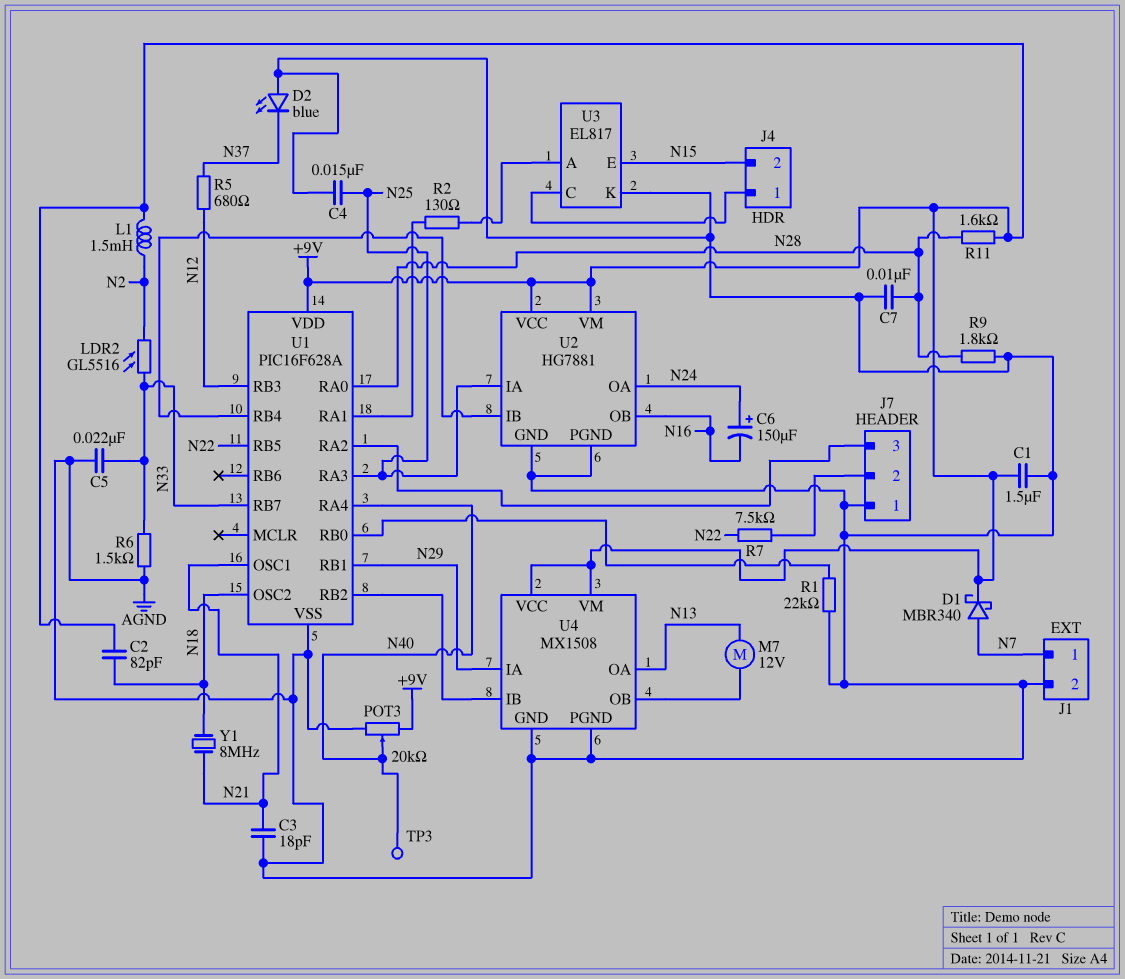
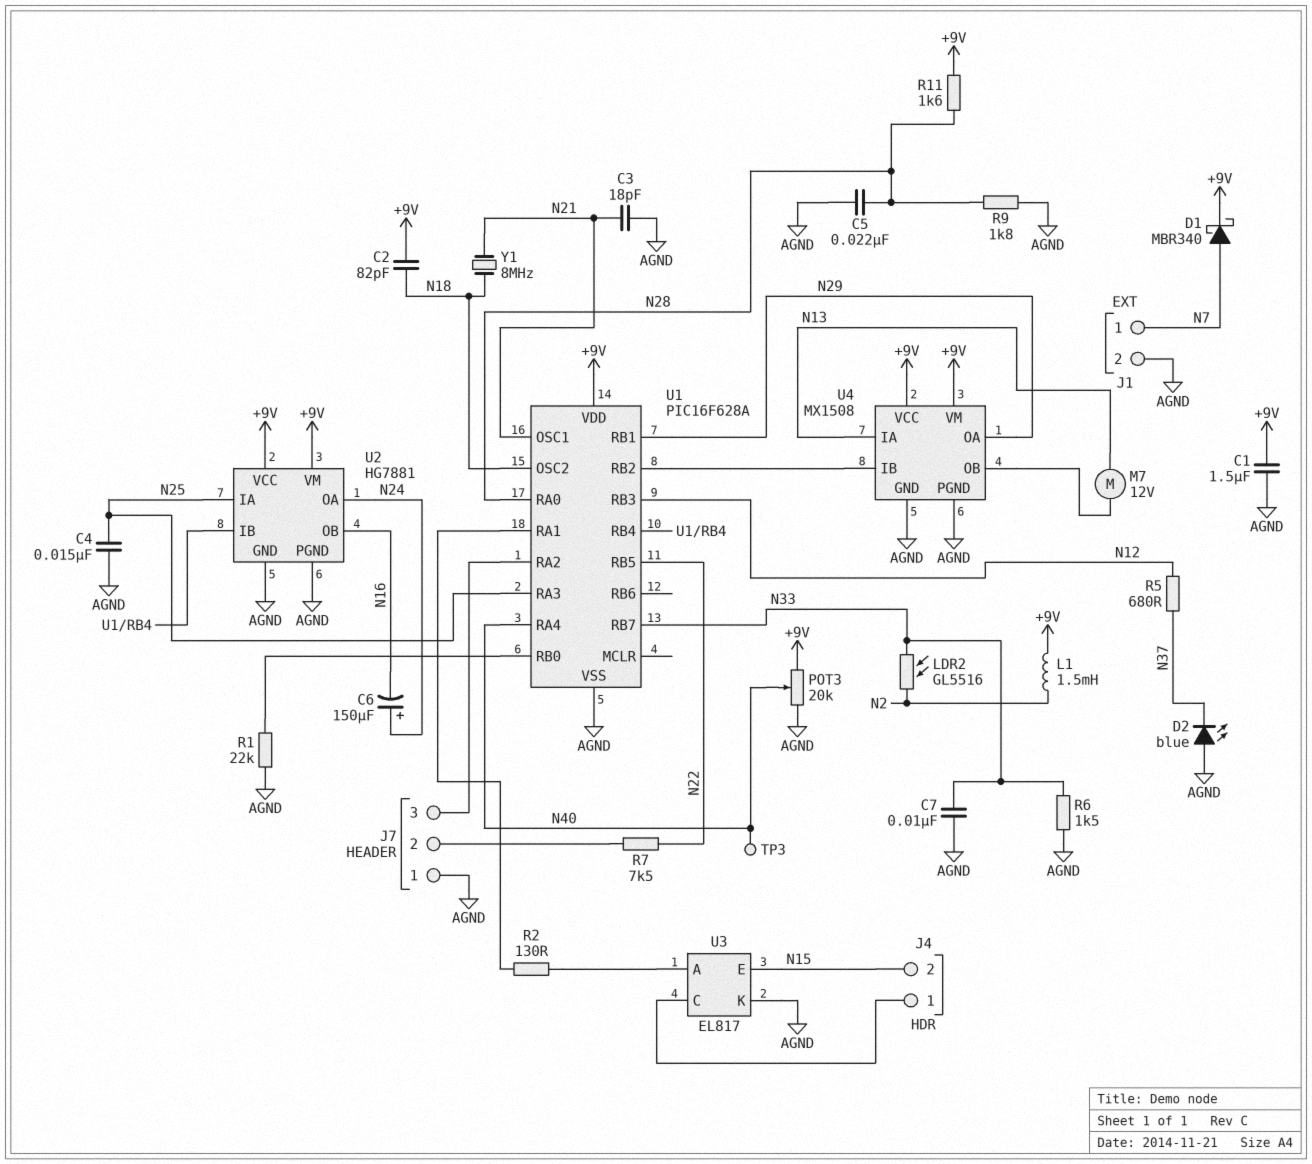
C5: 22nF (AGND, N33) -> 22nF (AGND, N28)
C7: 10nF (AGND, N28) -> 10nF (AGND, N33)
U4 pin IA: N29 -> N13
U4 pin OA: N13 -> N29

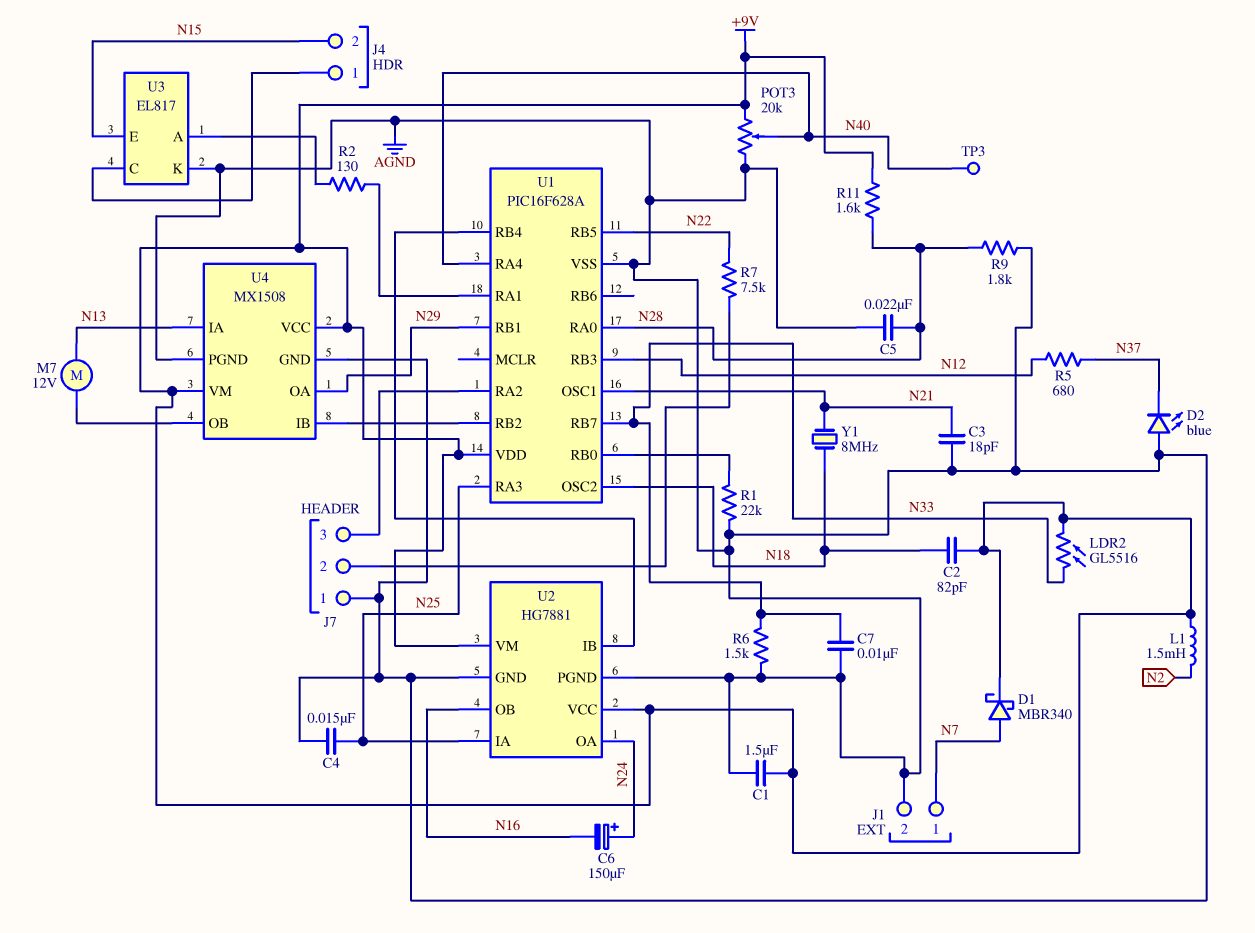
LDR2: GL5516 (N2, N33) -> GL5516 (+9V, N33)

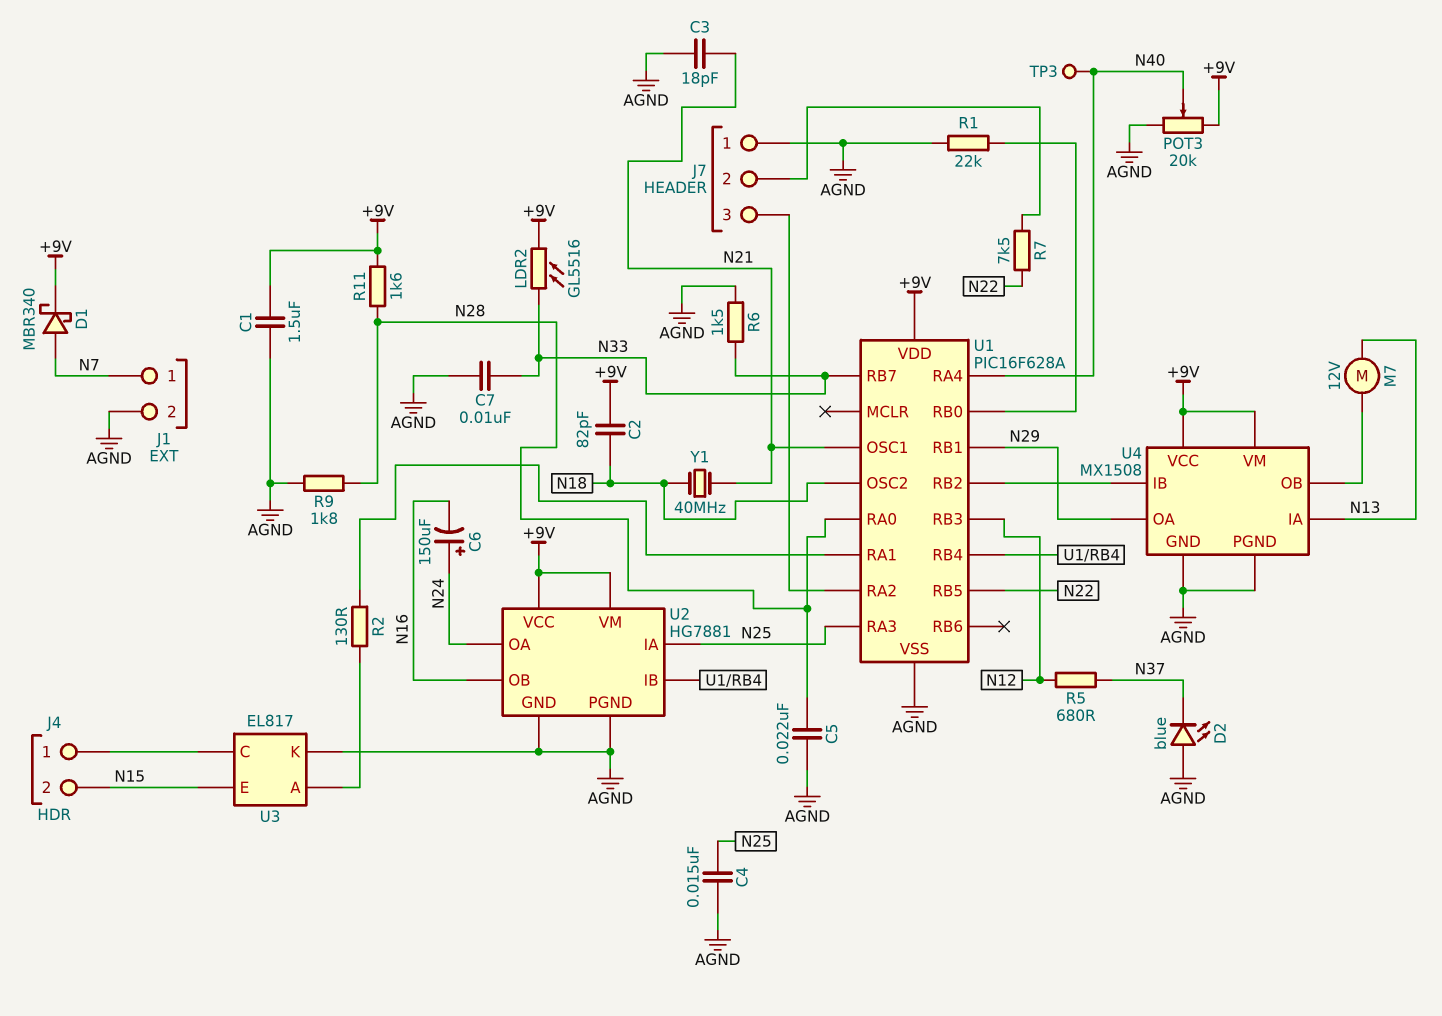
L1: 1.5mH (+9V, N2) -> none
Y1: 8MHz (N18, N21) -> 40MHz (N18, N21)

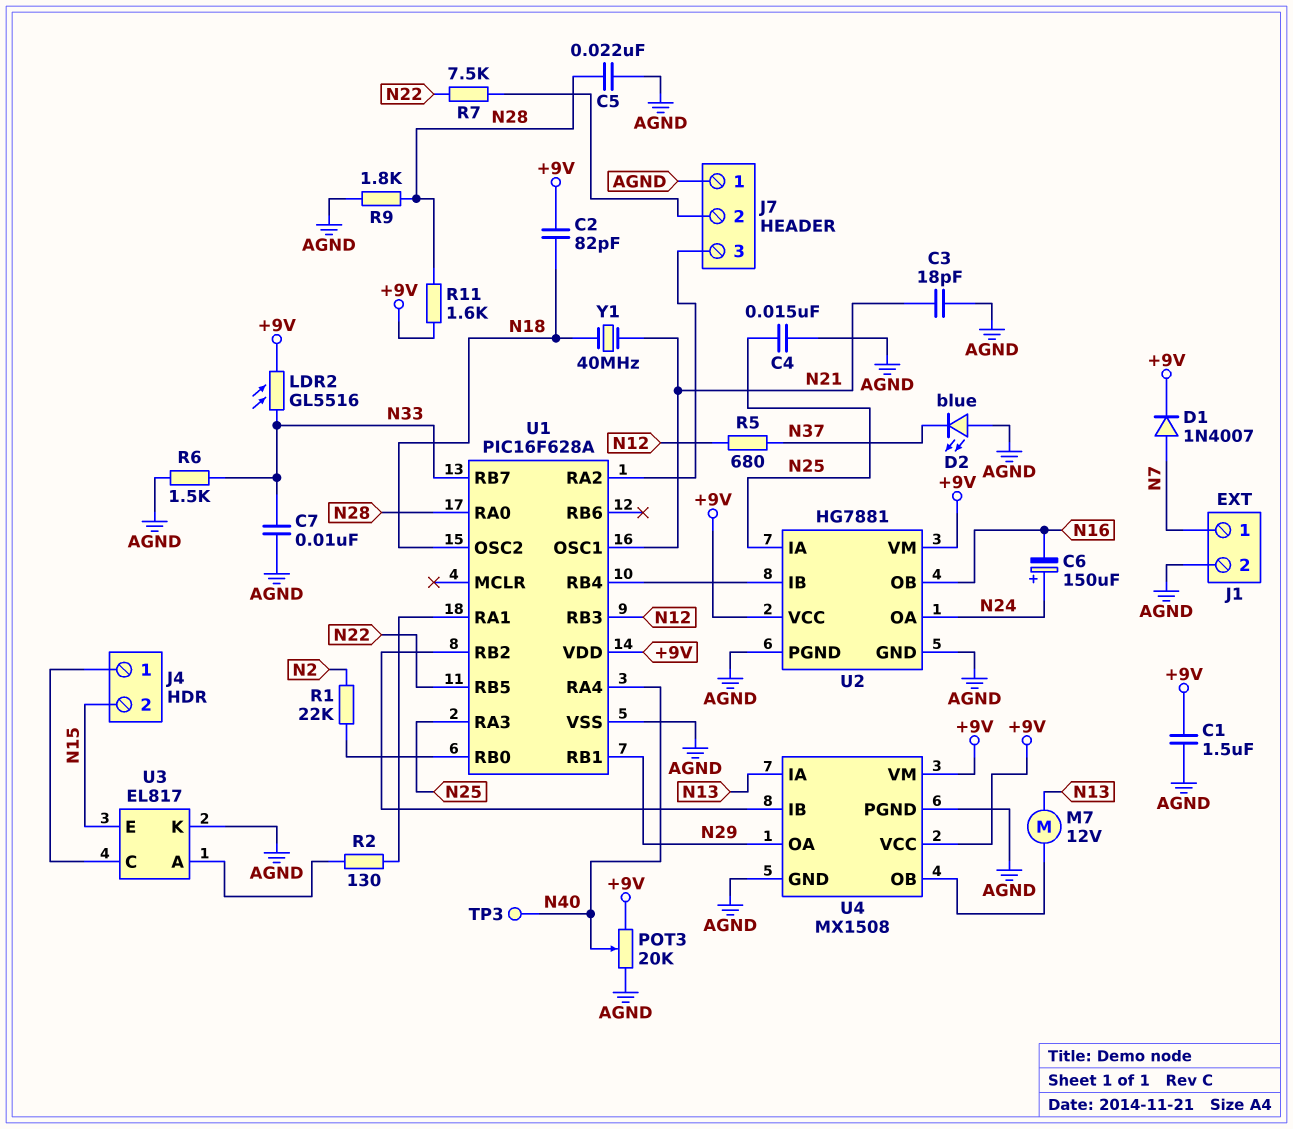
D1: schottky MBR340 (A N7, K +9V) -> diode 1N4007 (A N7, K +9V)
R1: 22k (AGND, U1/RB0) -> 22k (N2, U1/RB0)

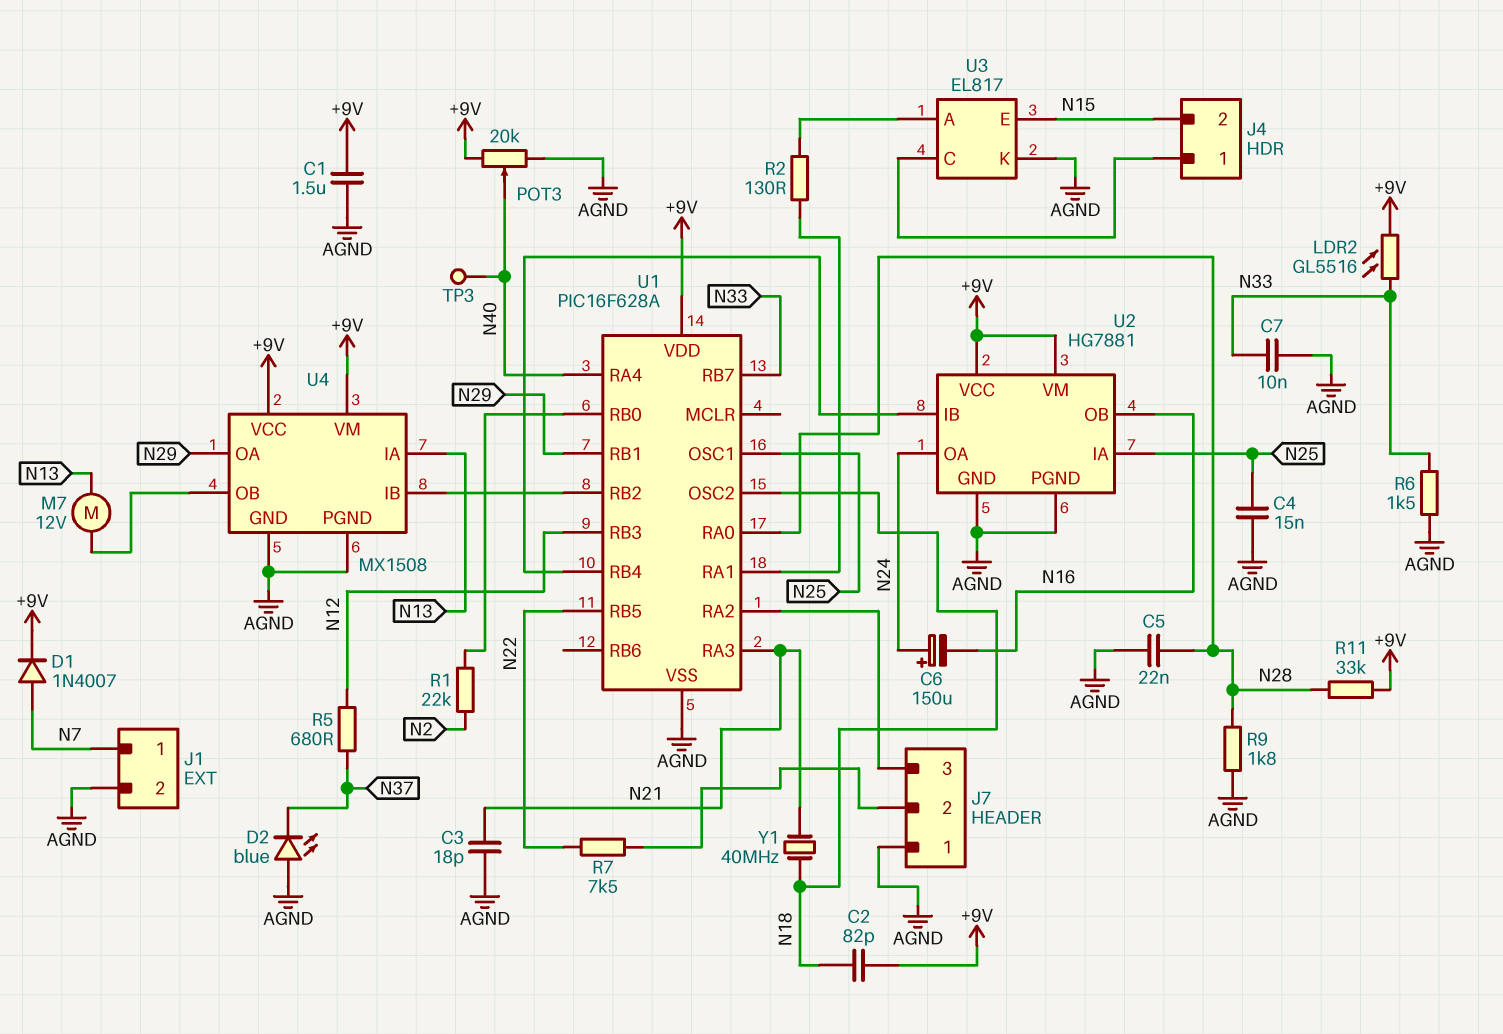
R11: 1.6k (+9V, N28) -> 33k (+9V, N28)
U1 pin OSC1: N21 -> N25
U1 pin RA3: N25 -> N21

